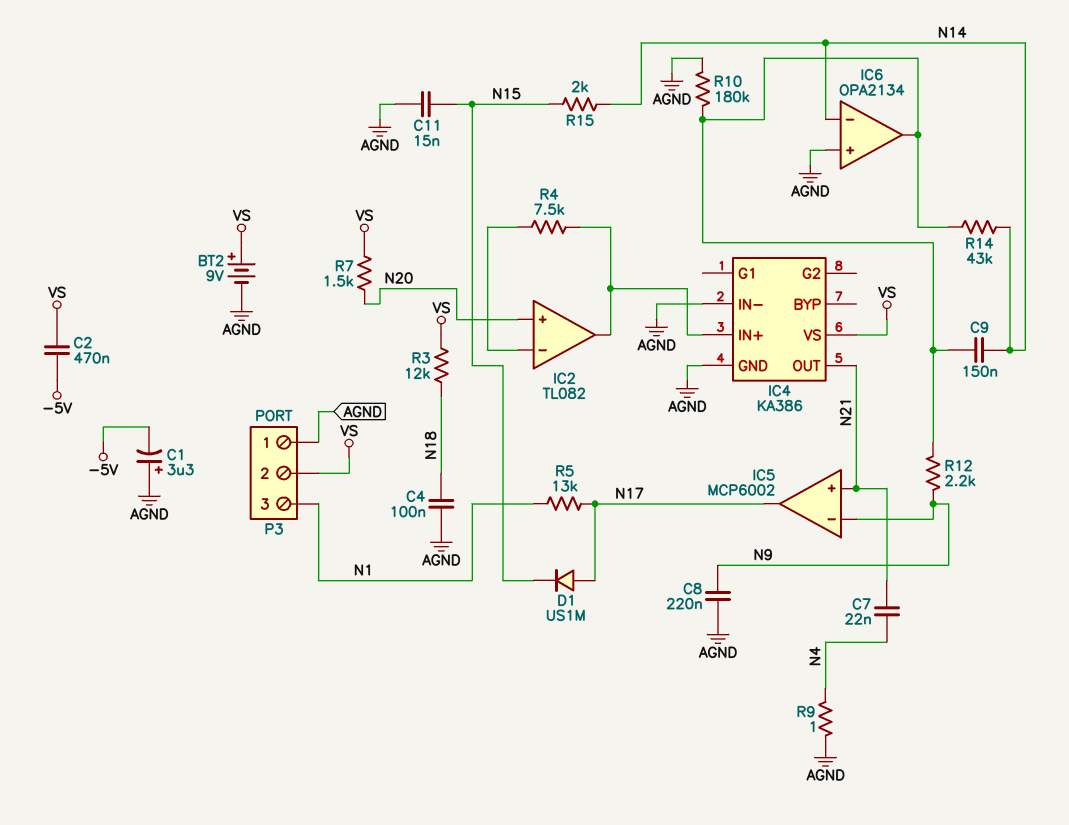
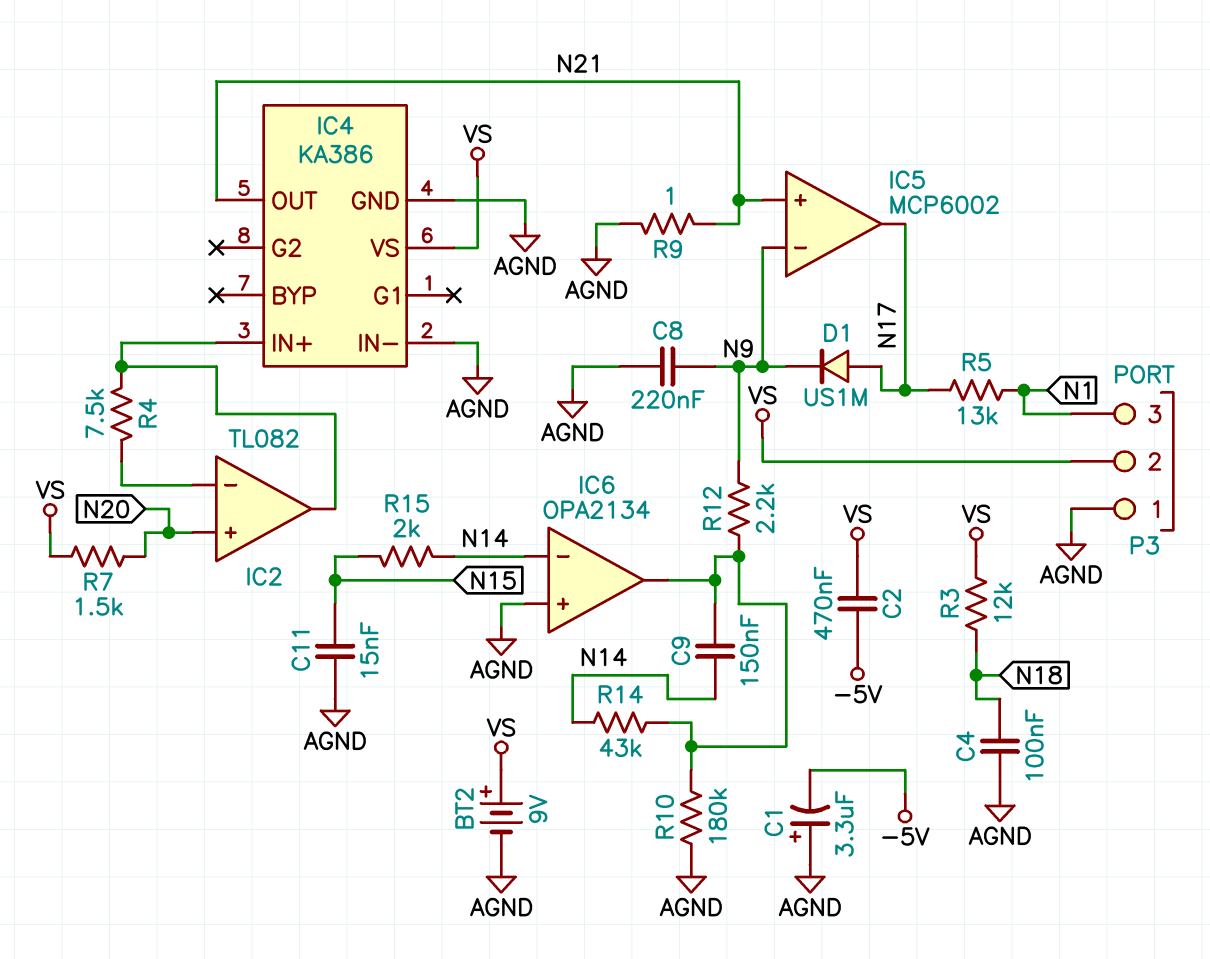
C7: 22nF (N4, N21) -> none
D1: diode US1M (A N17, K N15) -> diode US1M (A N17, K N9)
R9: 1 (AGND, N4) -> 1 (AGND, N21)

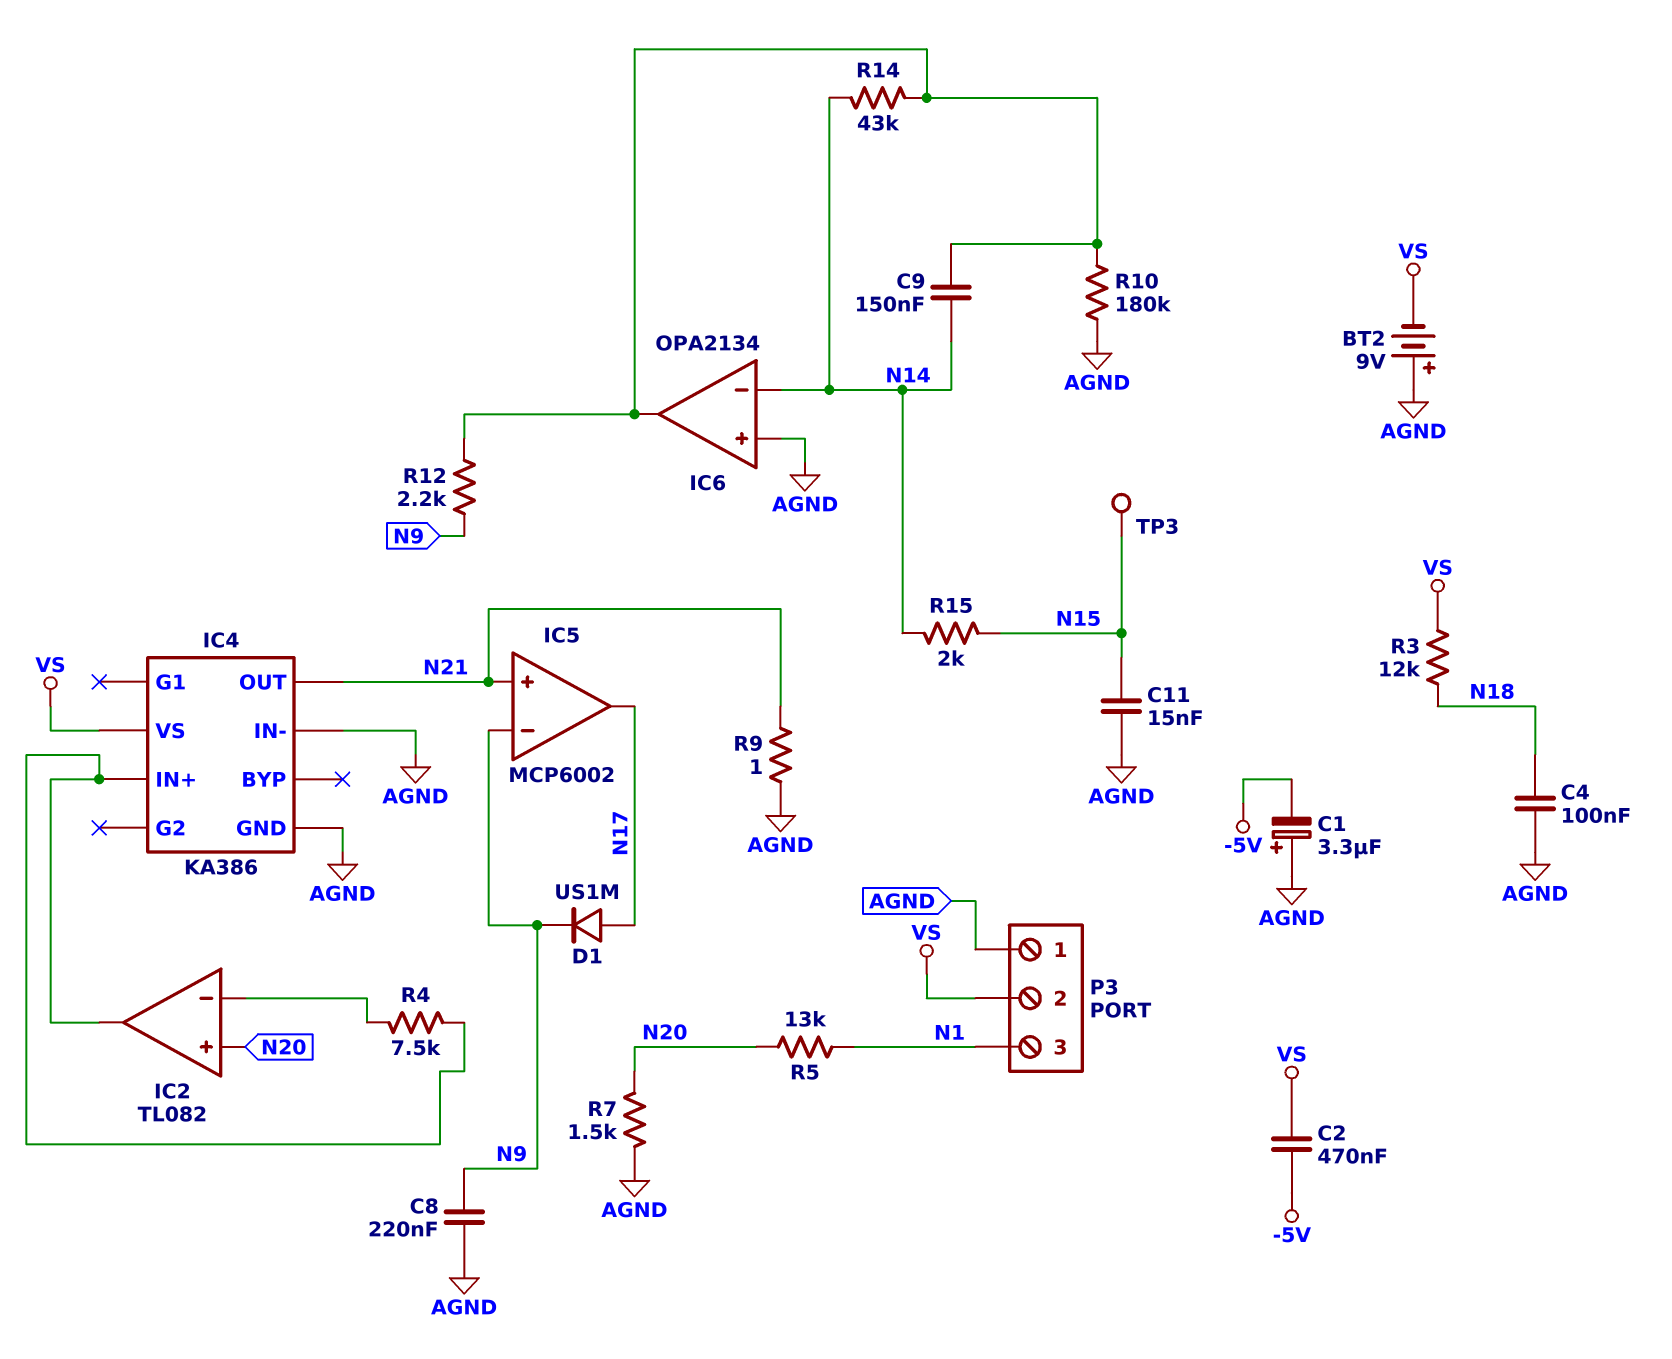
BT2: 9V (plus VS, minus AGND) -> 9V (plus AGND, minus VS)
R5: 13k (N1, N17) -> 13k (N1, N20)
R7: 1.5k (N20, VS) -> 1.5k (AGND, N20)
TP3: none -> test point (N15)

